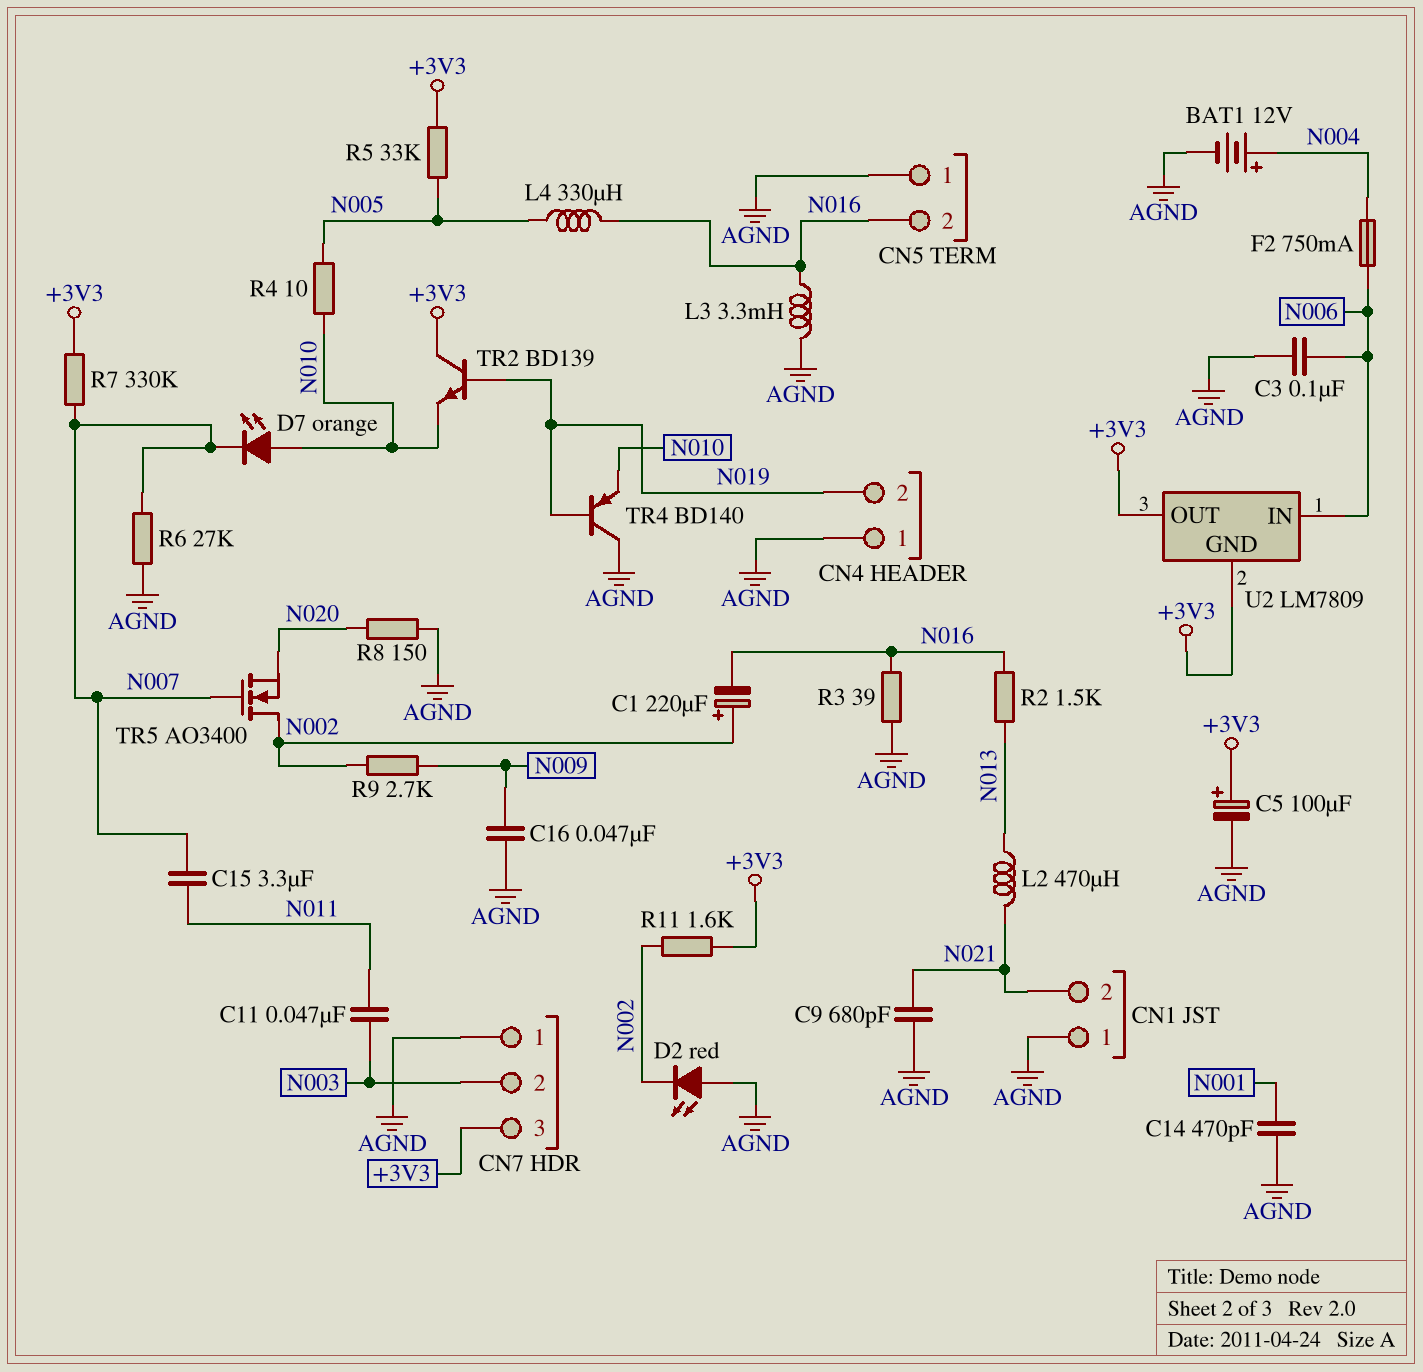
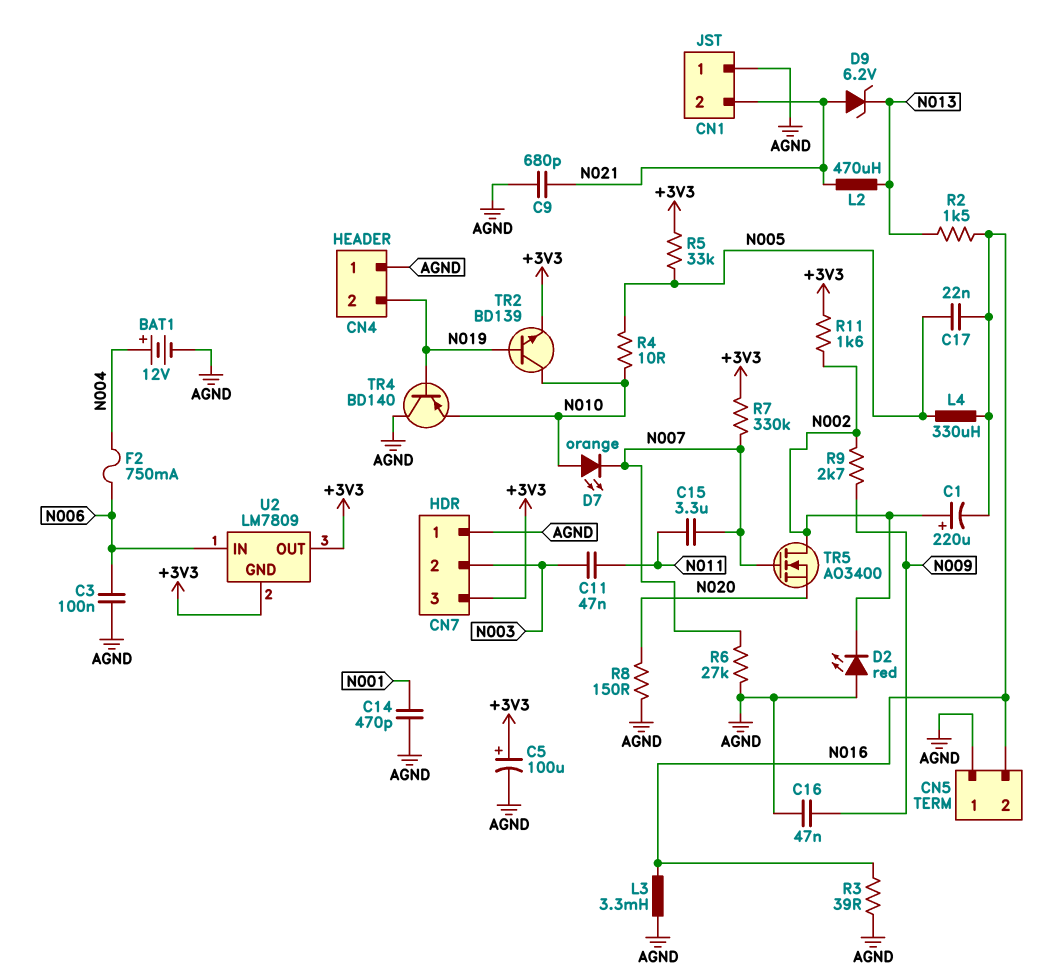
C17: none -> 22nF (N005, N016)
D9: none -> zener 6.2V (A N021, K N013)
TR2: NPN BD139 (B N019, C +3V3, E N010) -> NPN BD139 (B N019, C N010, E +3V3)

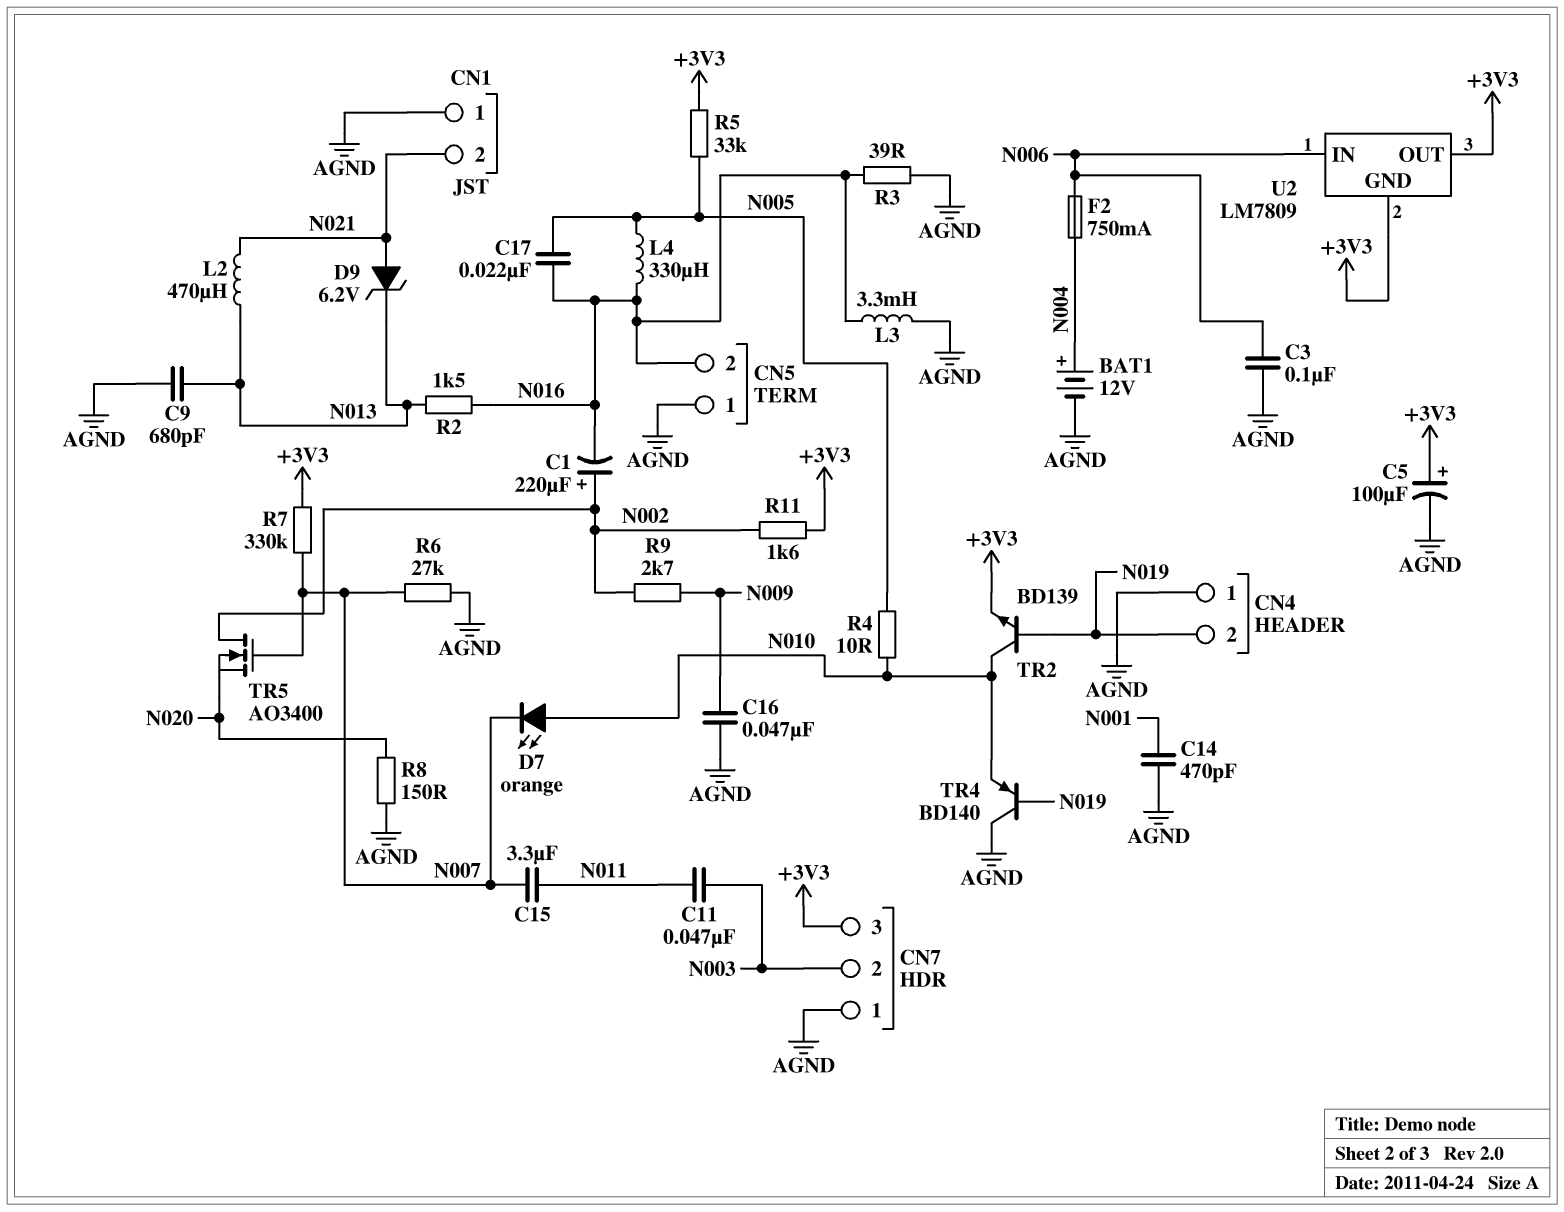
C9: 680pF (AGND, N021) -> 680pF (AGND, N013)
D2: LED red (A AGND, K N002) -> none

